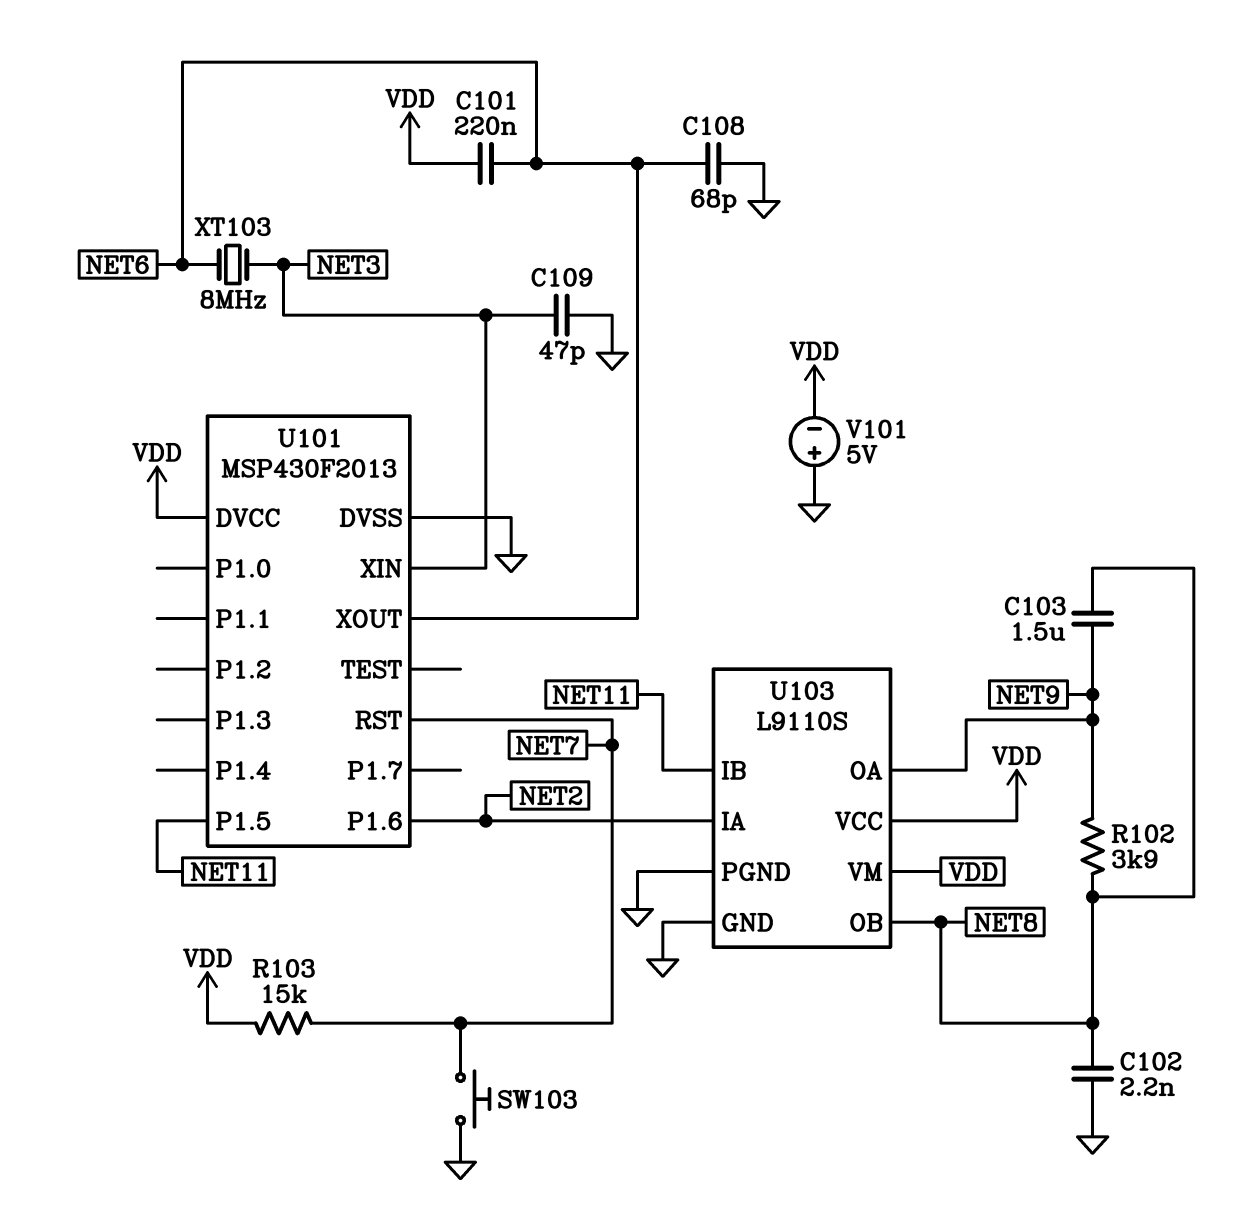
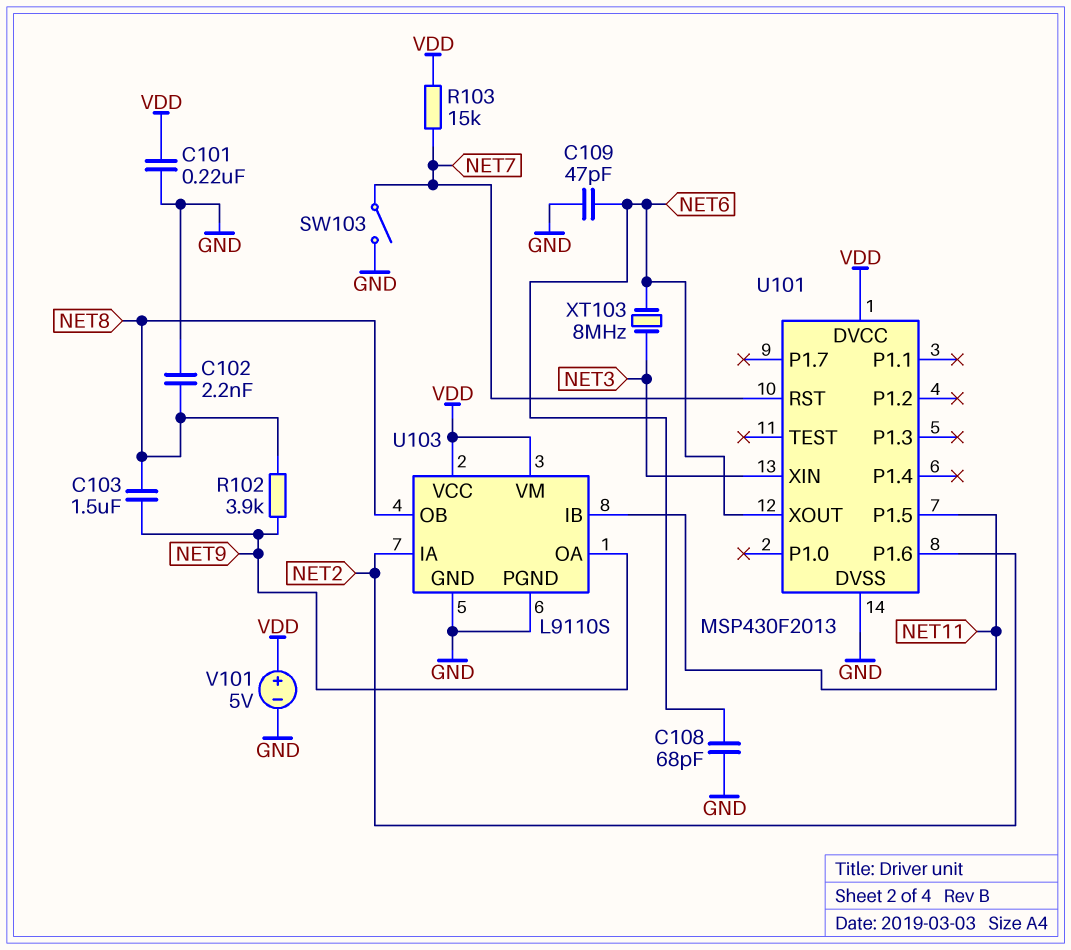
C101: 220nF (NET6, VDD) -> 220nF (GND, VDD)
C109: 47pF (GND, NET3) -> 47pF (GND, NET6)
SW103: button (GND, NET7) -> switch (GND, NET7)
V101: 5V (plus GND, minus VDD) -> 5V (plus VDD, minus GND)

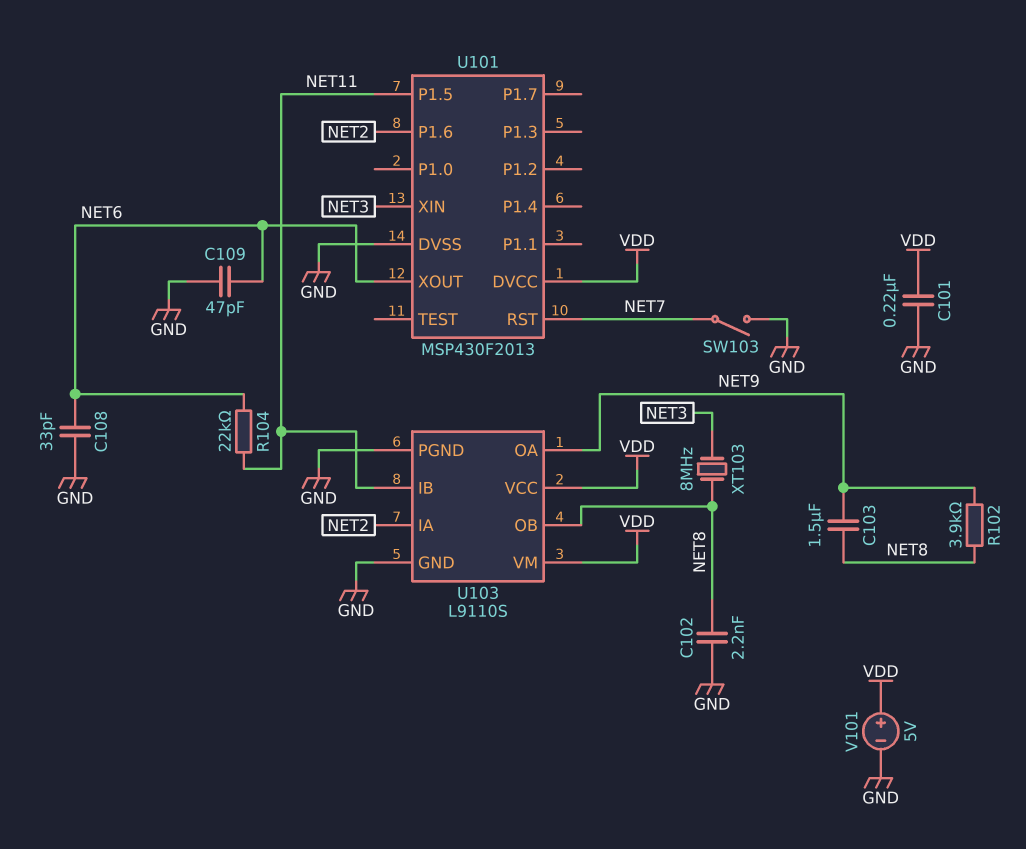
C108: 68pF (GND, NET6) -> 33pF (GND, NET6)
R103: 15k (NET7, VDD) -> none
R104: none -> 22k (NET6, NET11)
XT103: 8MHz (NET3, NET6) -> 8MHz (NET3, NET8)

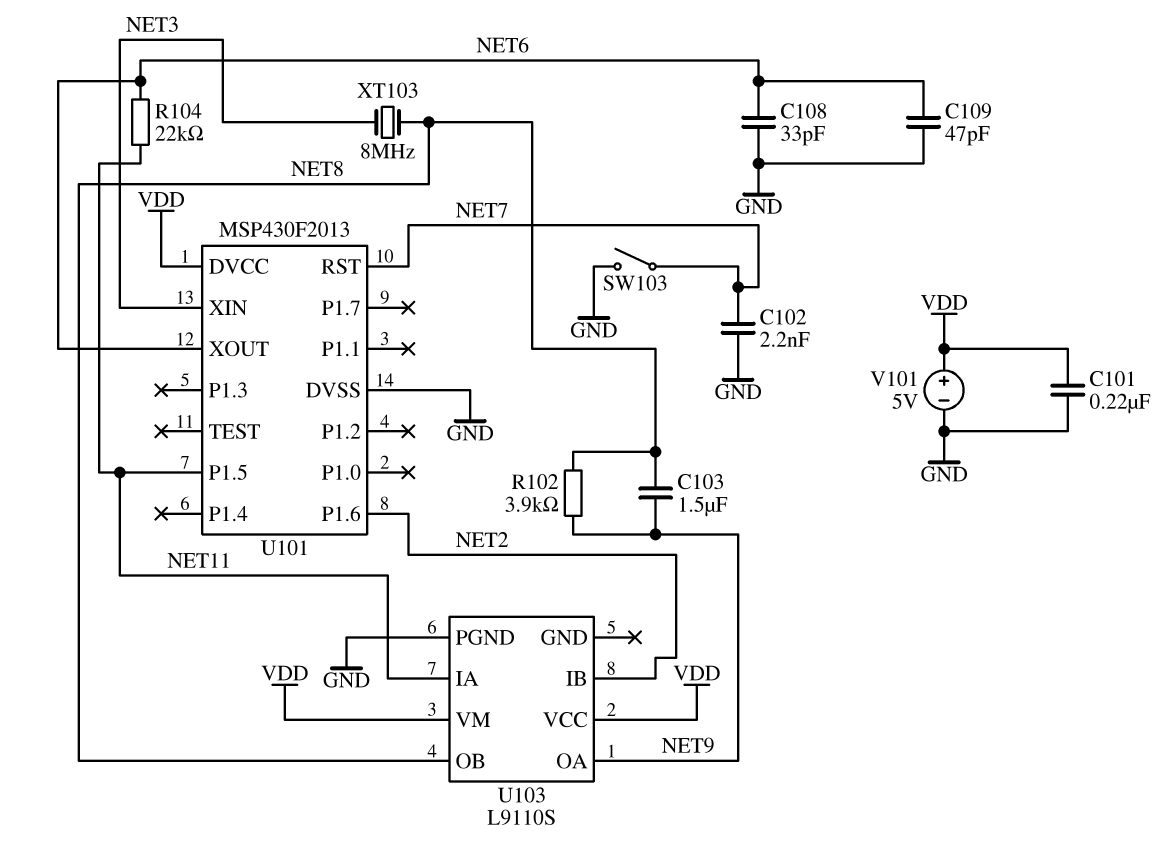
C102: 2.2nF (GND, NET8) -> 2.2nF (GND, NET7)
U103 pin GND: GND -> none
U103 pin IA: NET2 -> NET11
U103 pin IB: NET11 -> NET2

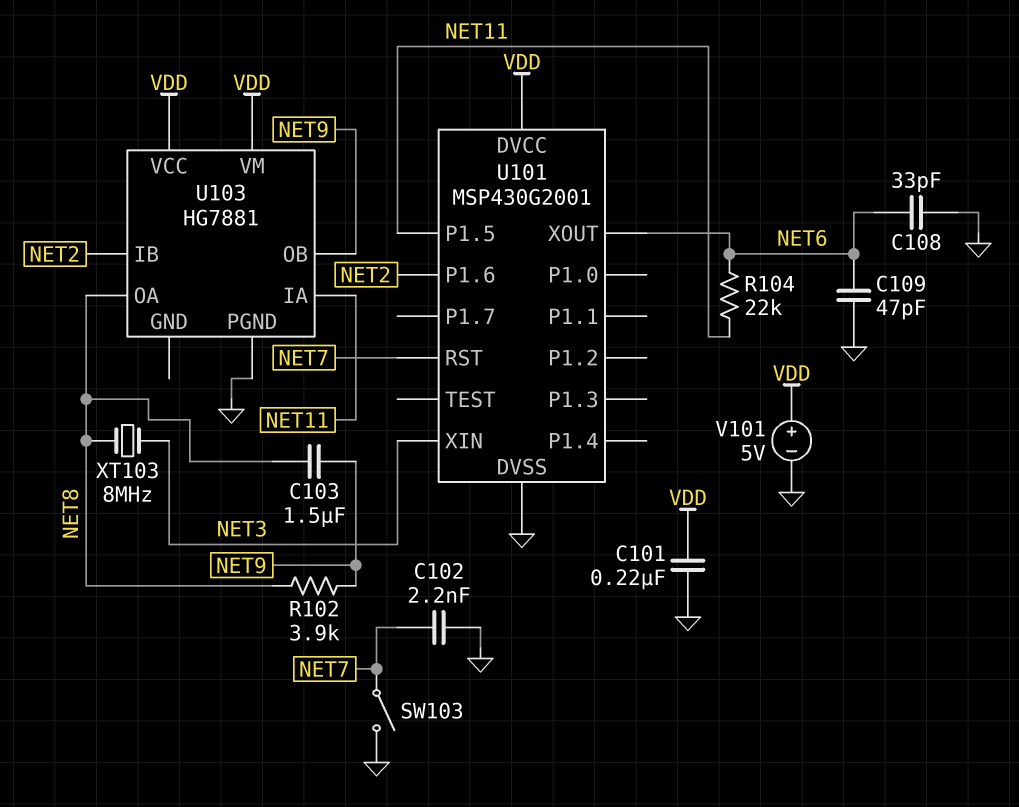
U101: MSP430F2013 -> MSP430G2001
U103: L9110S -> HG7881
U103 pin OA: NET9 -> NET8
U103 pin OB: NET8 -> NET9

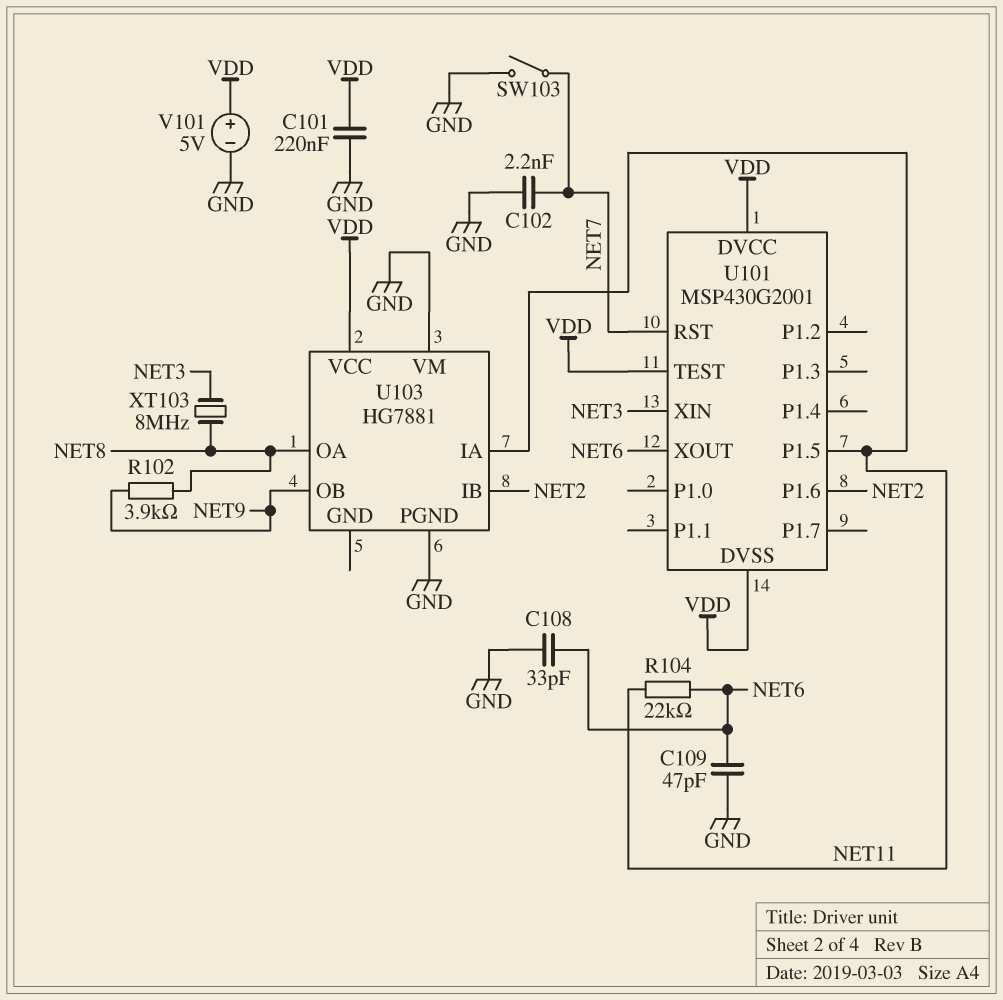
C103: 1.5uF (NET8, NET9) -> none
U101 pin DVSS: GND -> VDD
U101 pin TEST: none -> VDD
U103 pin VM: VDD -> GND

